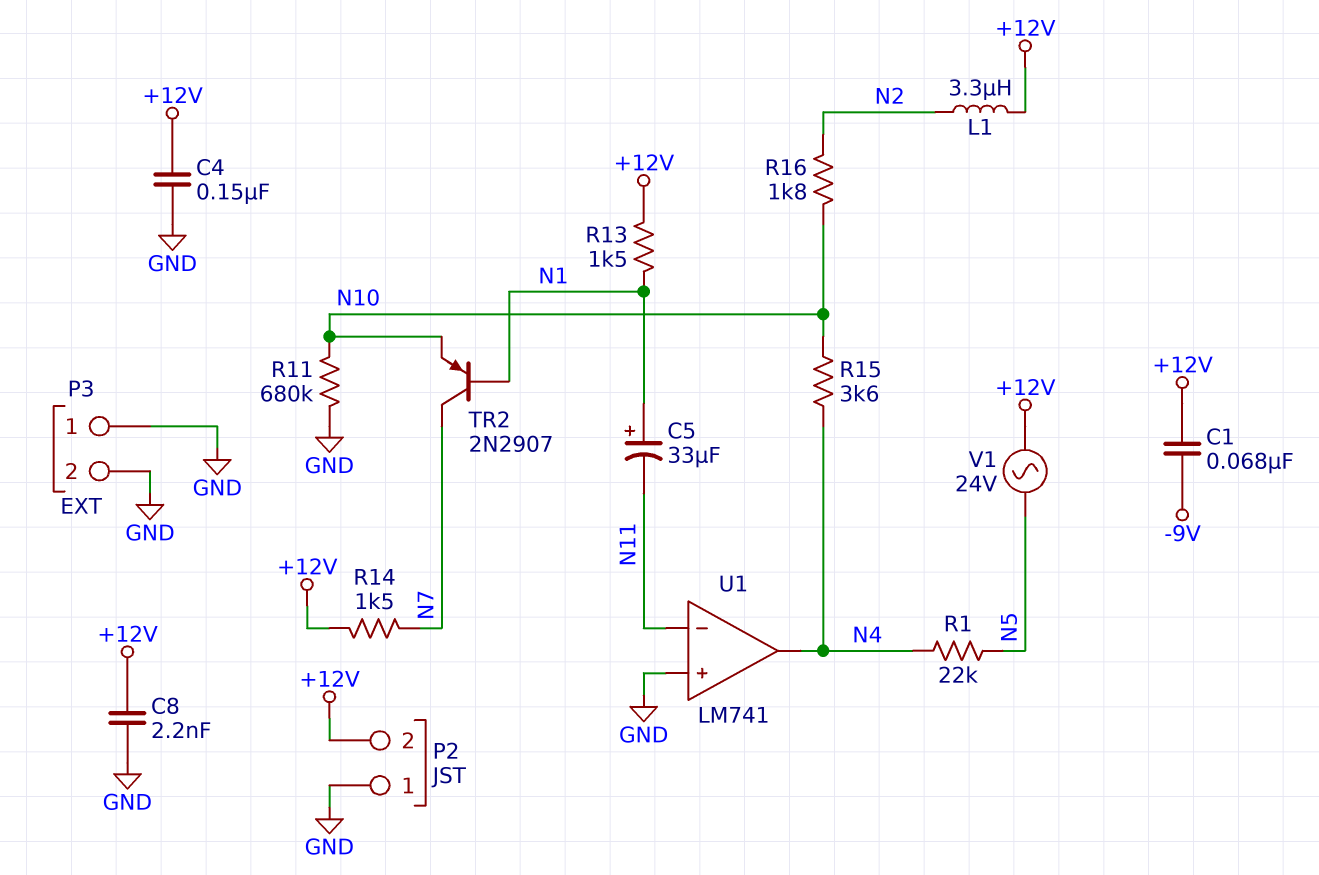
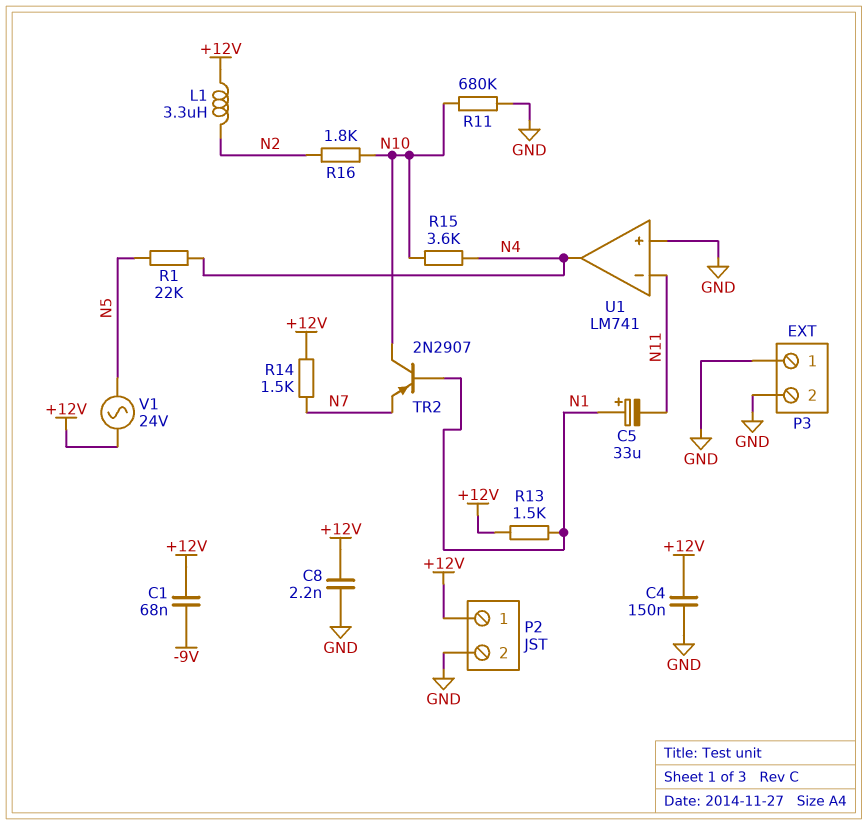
P2 pin 1: GND -> +12V
P2 pin 2: +12V -> GND
TR2: PNP 2N2907 (B N1, C N7, E N10) -> PNP 2N2907 (B N1, C N10, E N7)

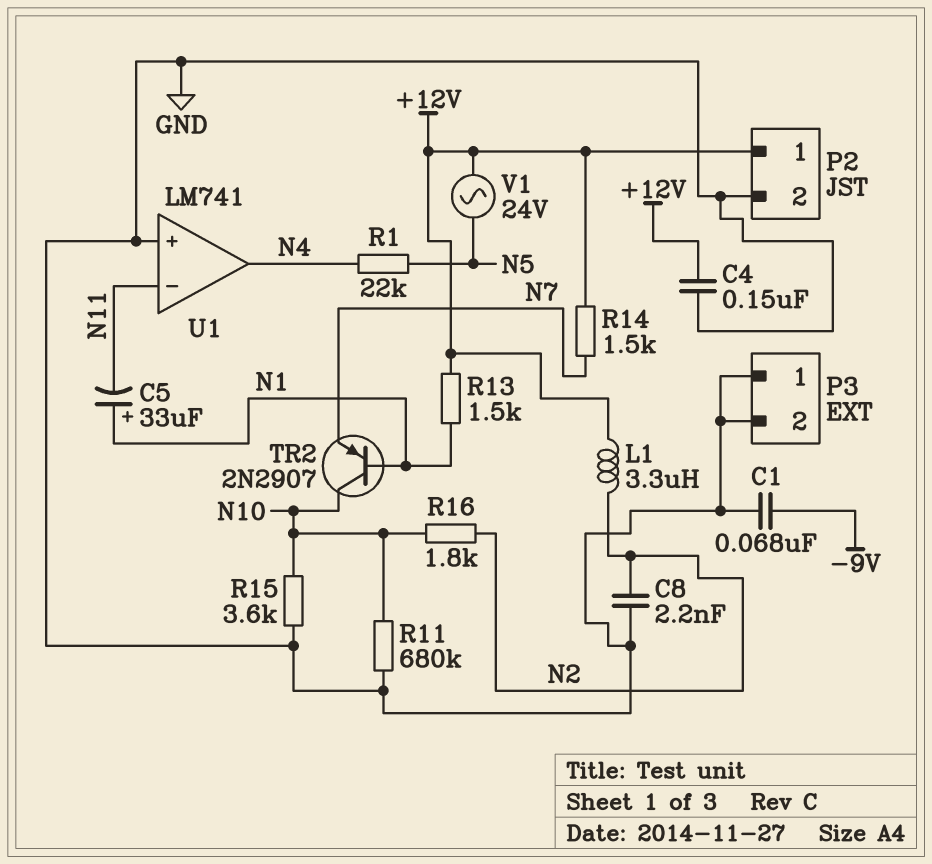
C1: 68nF (+12V, -9V) -> 68nF (-9V, GND)
C8: 2.2nF (+12V, GND) -> 2.2nF (GND, N2)
R15: 3.6k (N4, N10) -> 3.6k (GND, N10)

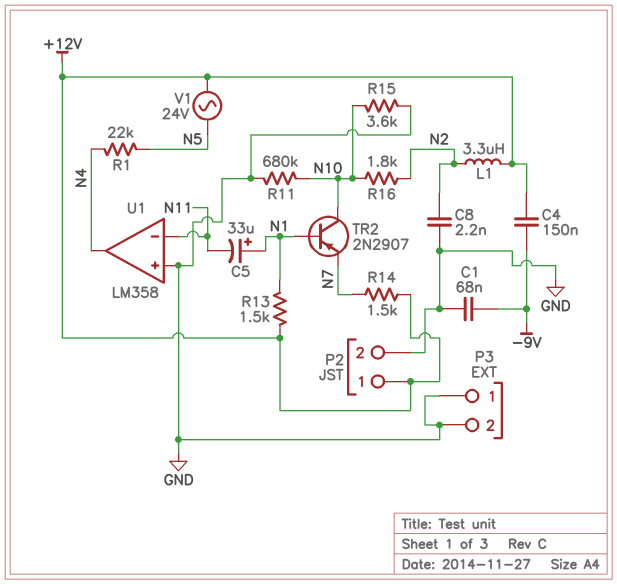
C4: 150nF (+12V, GND) -> 150nF (+12V, -9V)
U1: LM741 -> LM358

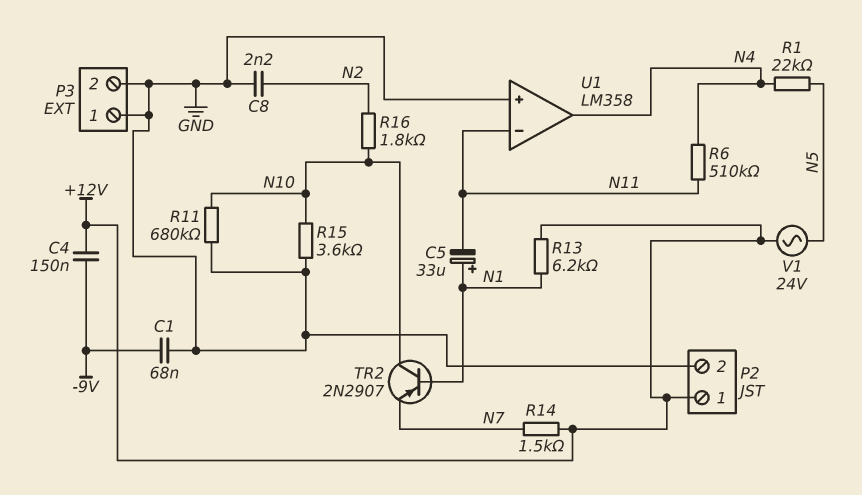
L1: 3.3uH (+12V, N2) -> none
R6: none -> 510k (N4, N11)
R13: 1.5k (+12V, N1) -> 6.2k (+12V, N1)

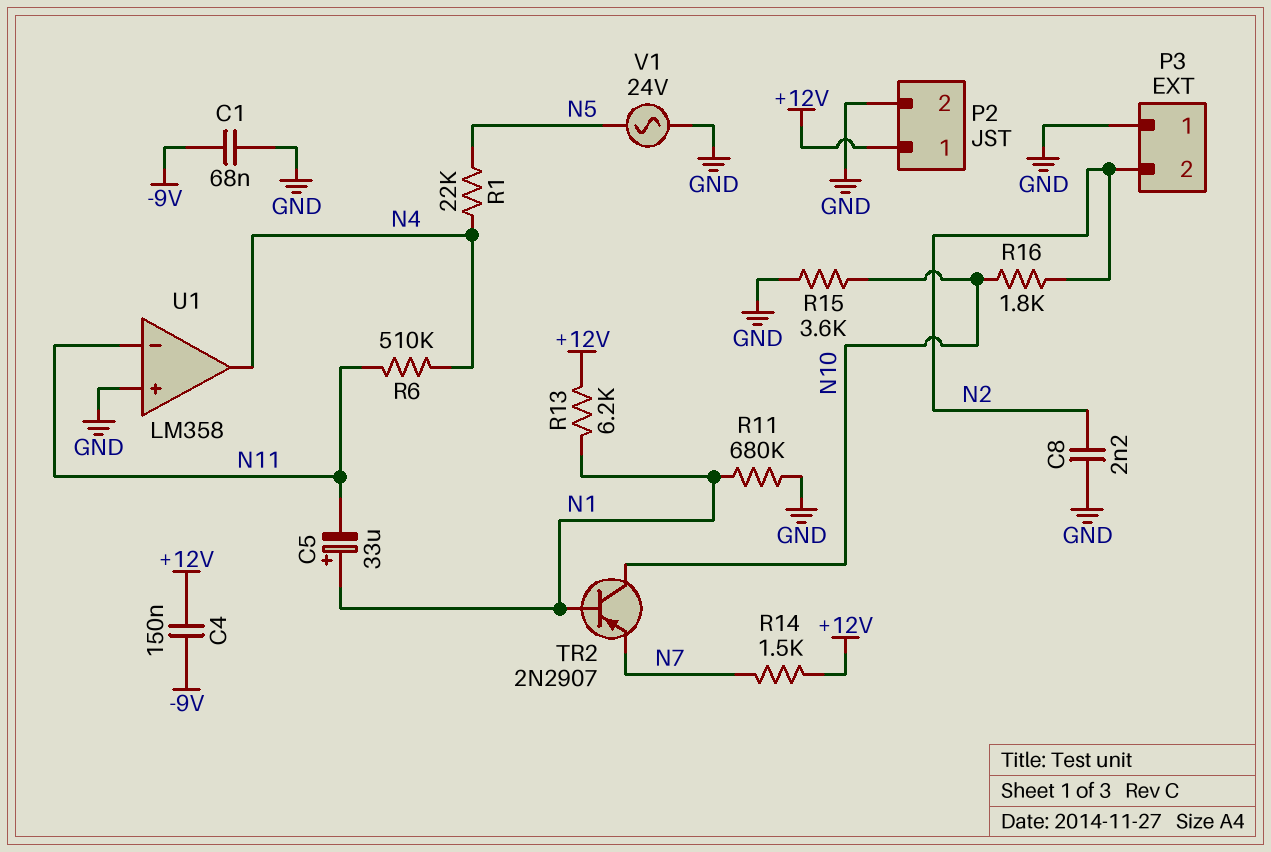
P3 pin 2: GND -> N2
R11: 680k (GND, N10) -> 680k (GND, N1)
V1: AC 24V (+12V, N5) -> AC 24V (GND, N5)

